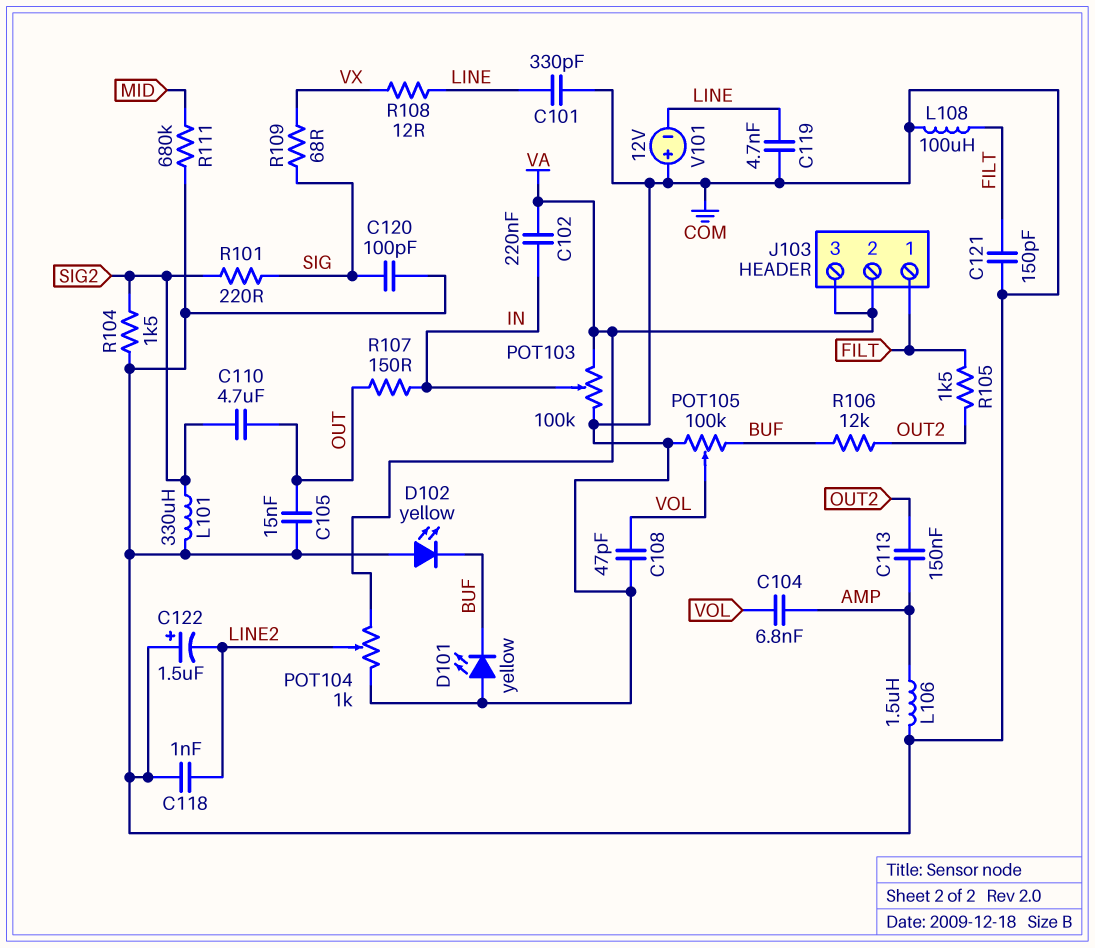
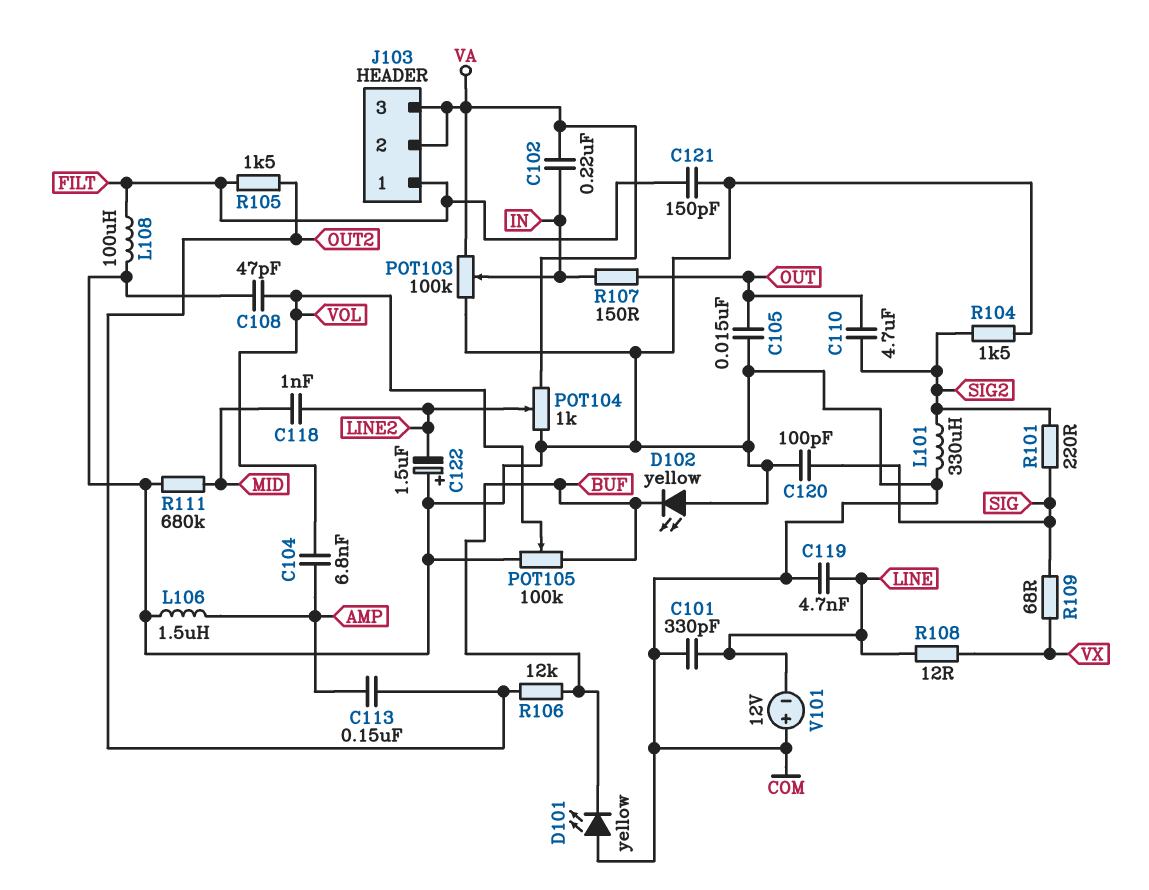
C118: 1nF (COM, LINE2) -> 1nF (LINE2, MID)

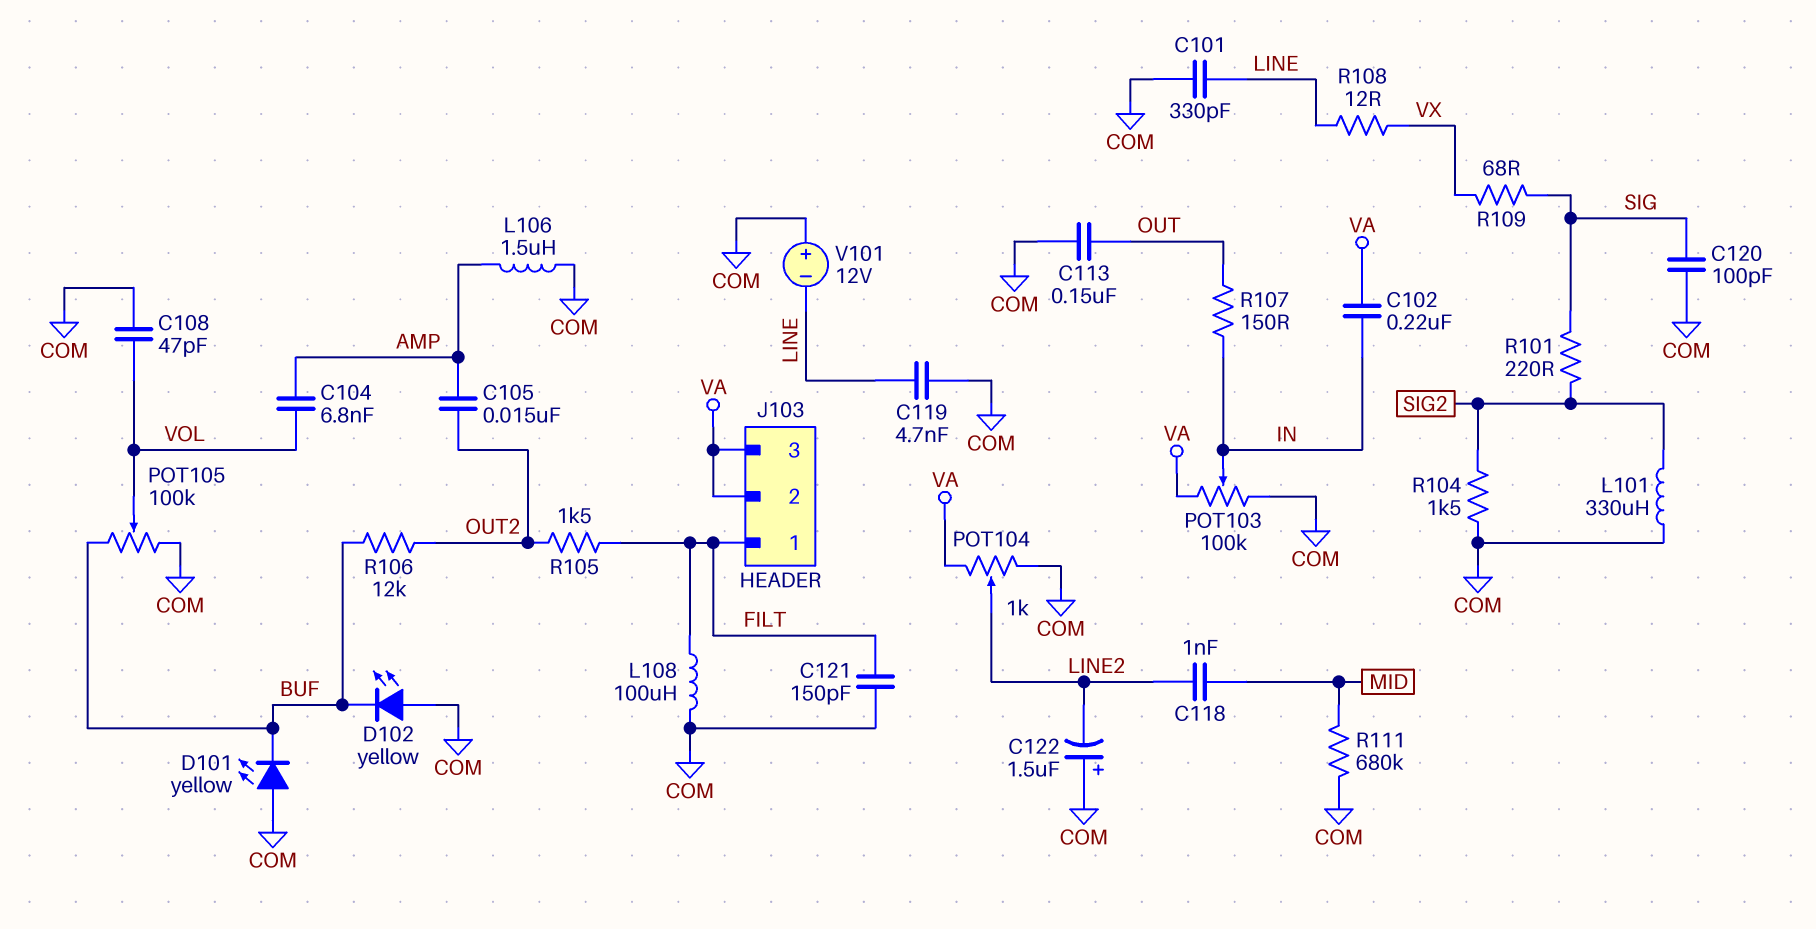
C105: 15nF (COM, OUT) -> 15nF (AMP, OUT2)
C110: 4.7uF (OUT, SIG2) -> none
C113: 150nF (AMP, OUT2) -> 150nF (COM, OUT)

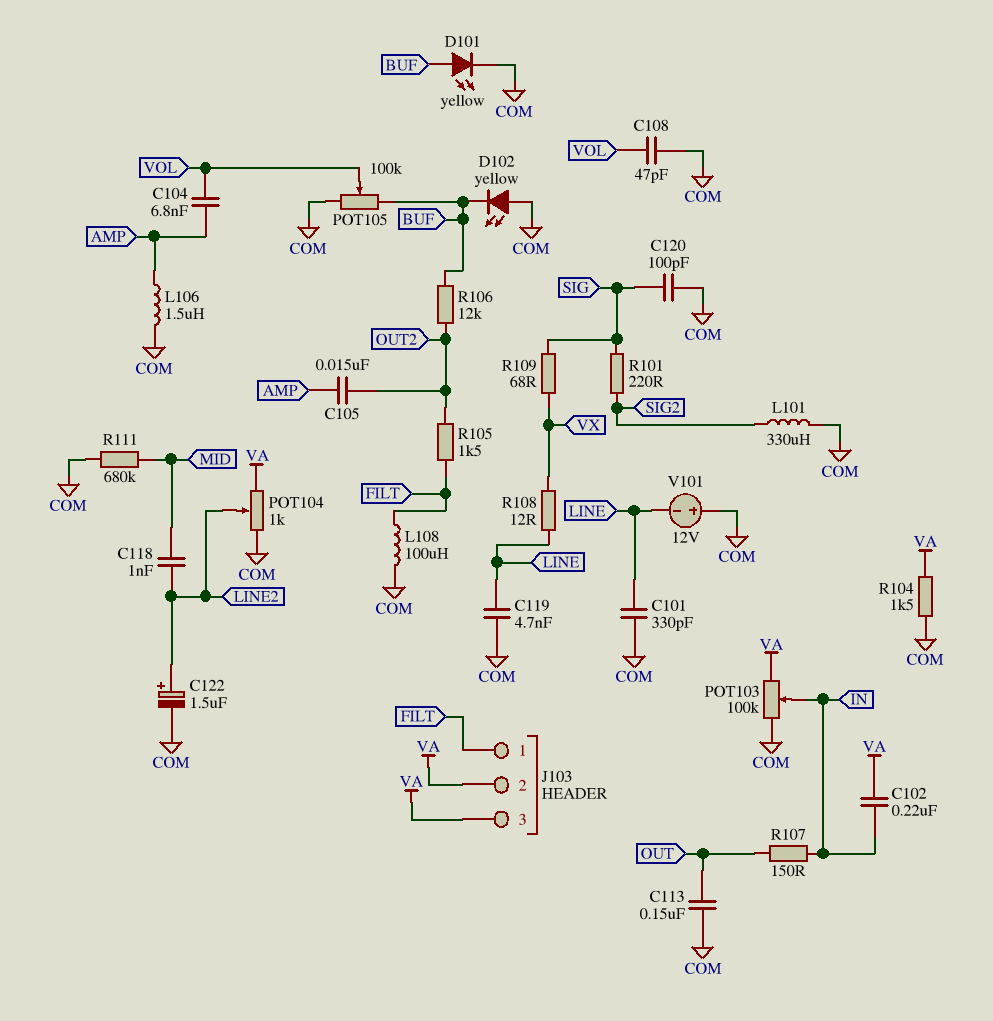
C121: 150pF (COM, FILT) -> none
C122: 1.5uF (plus COM, minus LINE2) -> 1.5uF (plus LINE2, minus COM)
D101: LED yellow (A COM, K BUF) -> LED yellow (A BUF, K COM)
R104: 1.5k (COM, SIG2) -> 1.5k (COM, VA)

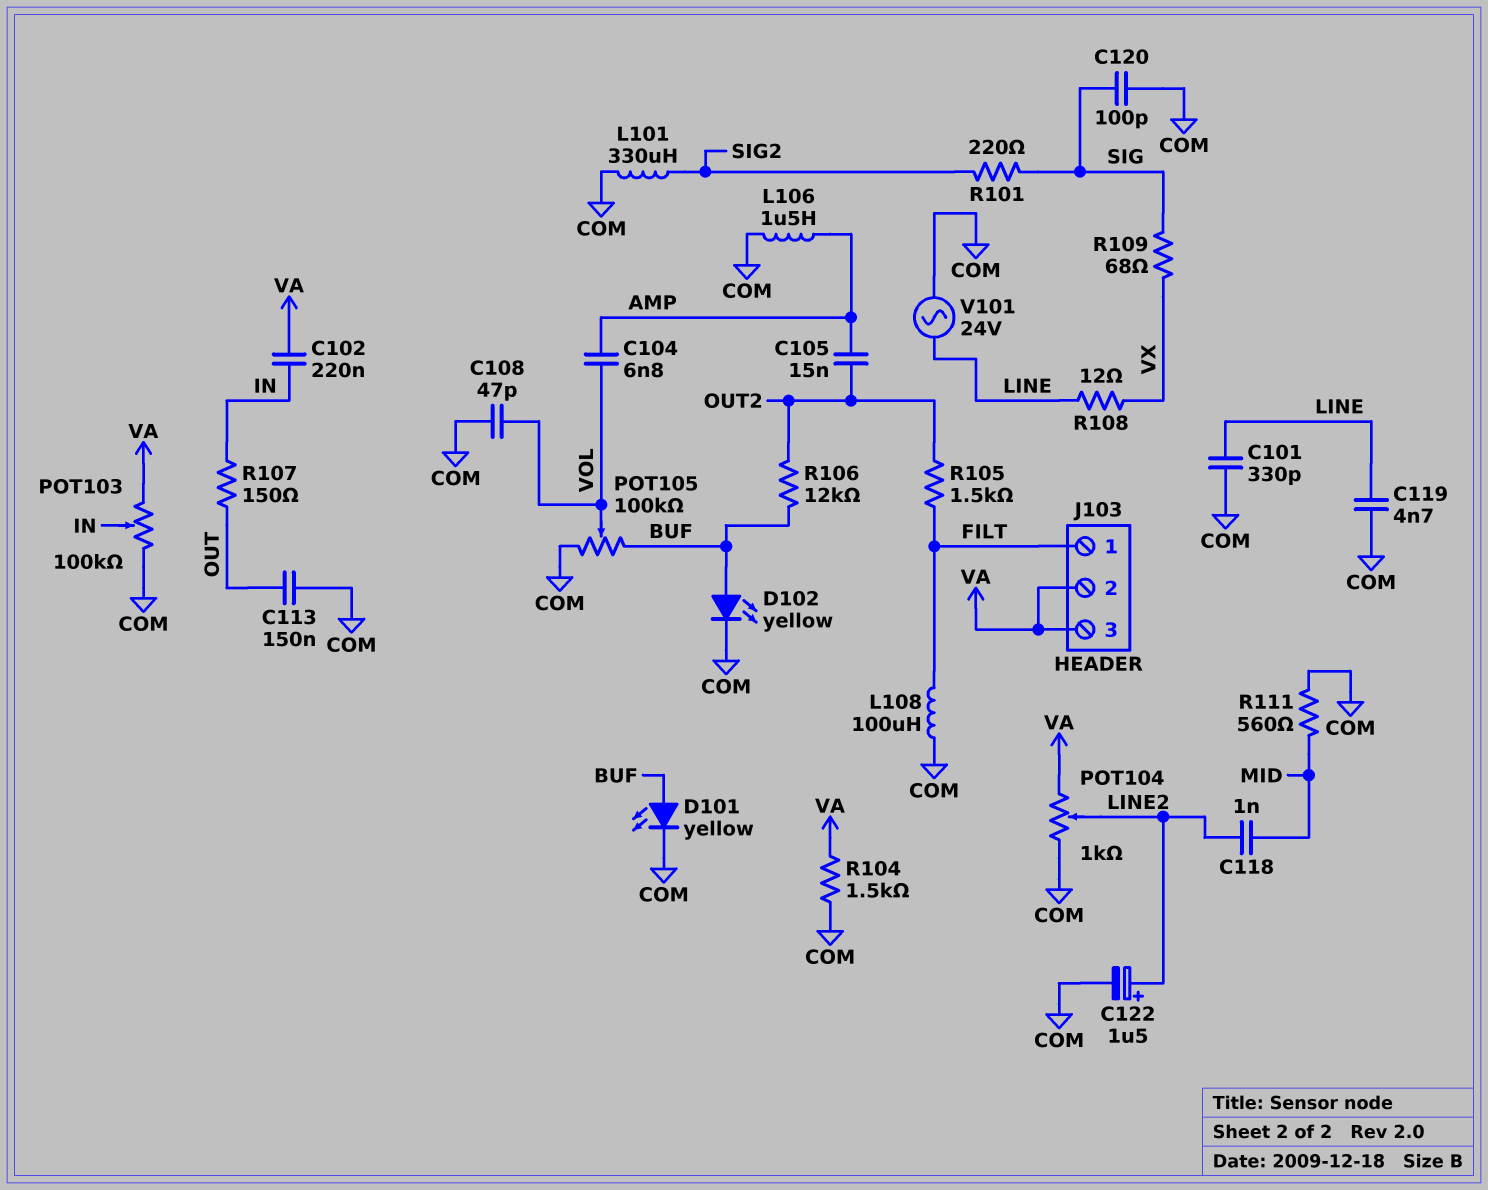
D102: LED yellow (A COM, K BUF) -> LED yellow (A BUF, K COM)
R111: 680k (COM, MID) -> 560 (COM, MID)
V101: 12V (plus COM, minus LINE) -> AC 24V (COM, LINE)

